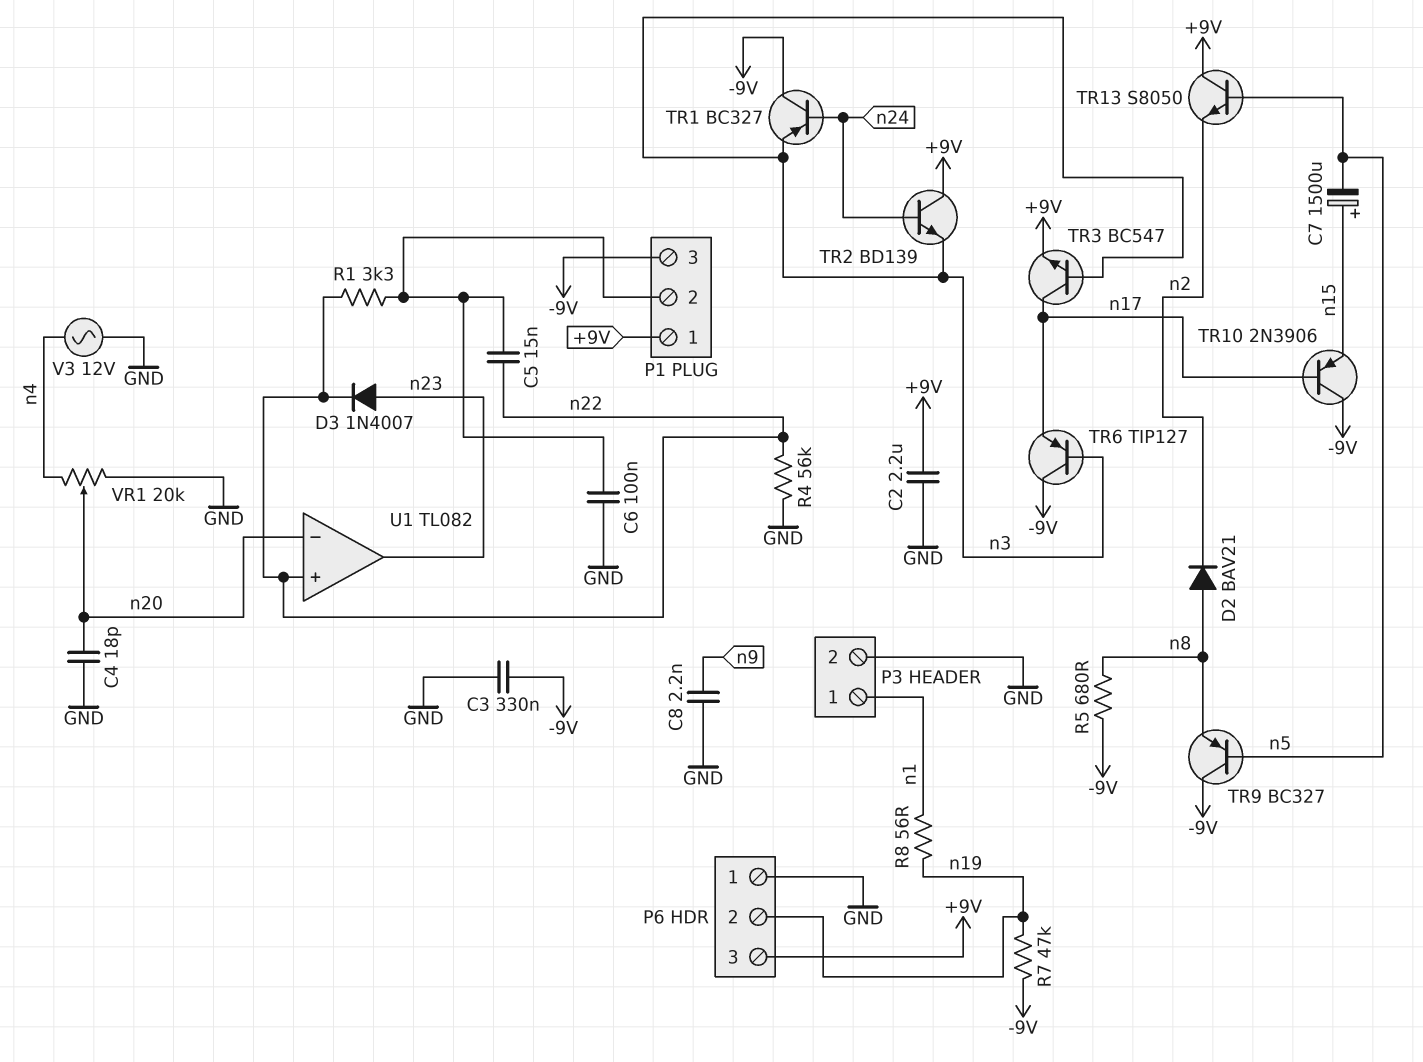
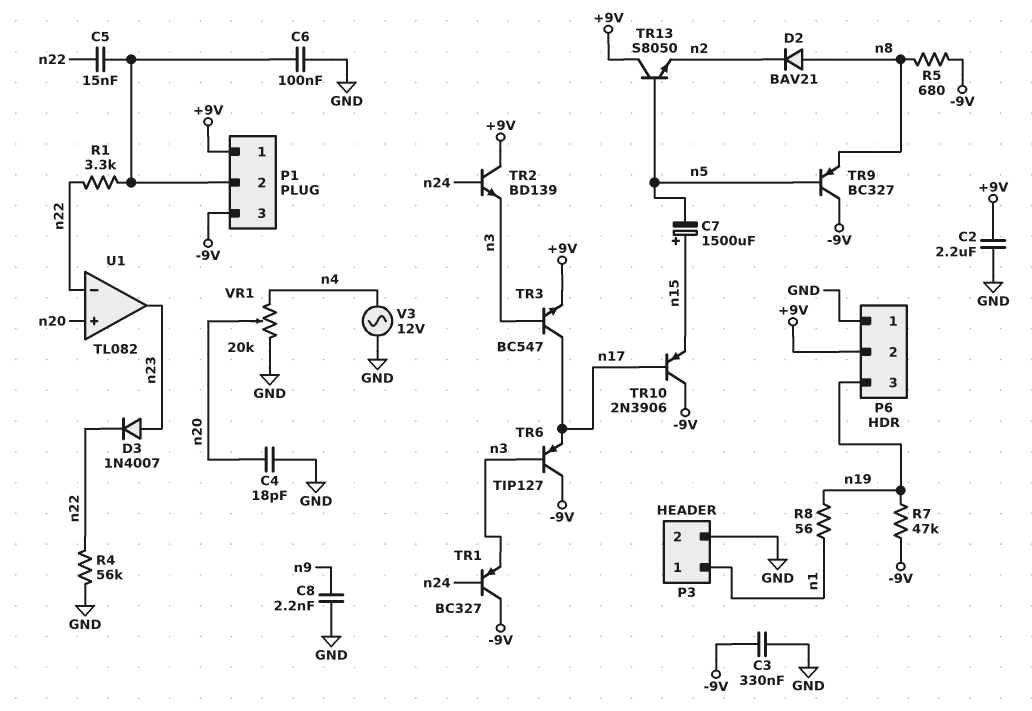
P6 pin 2: n19 -> +9V
P6 pin 3: +9V -> n19
U1 pin in+: n22 -> n20
U1 pin in-: n20 -> n22

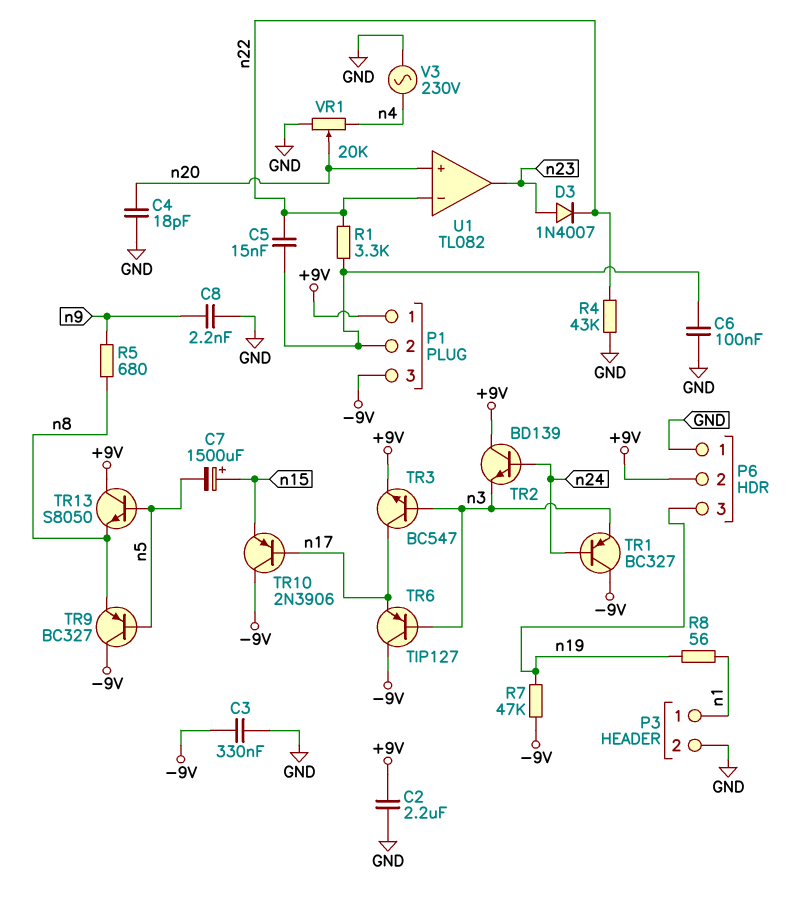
D2: diode BAV21 (A n8, K n2) -> none
R4: 56k (GND, n22) -> 43k (GND, n22)
R5: 680 (-9V, n8) -> 680 (n8, n9)
TR13: NPN S8050 (B n5, C +9V, E n2) -> NPN S8050 (B n5, C +9V, E n8)
V3: AC 12V (GND, n4) -> AC 230V (GND, n4)

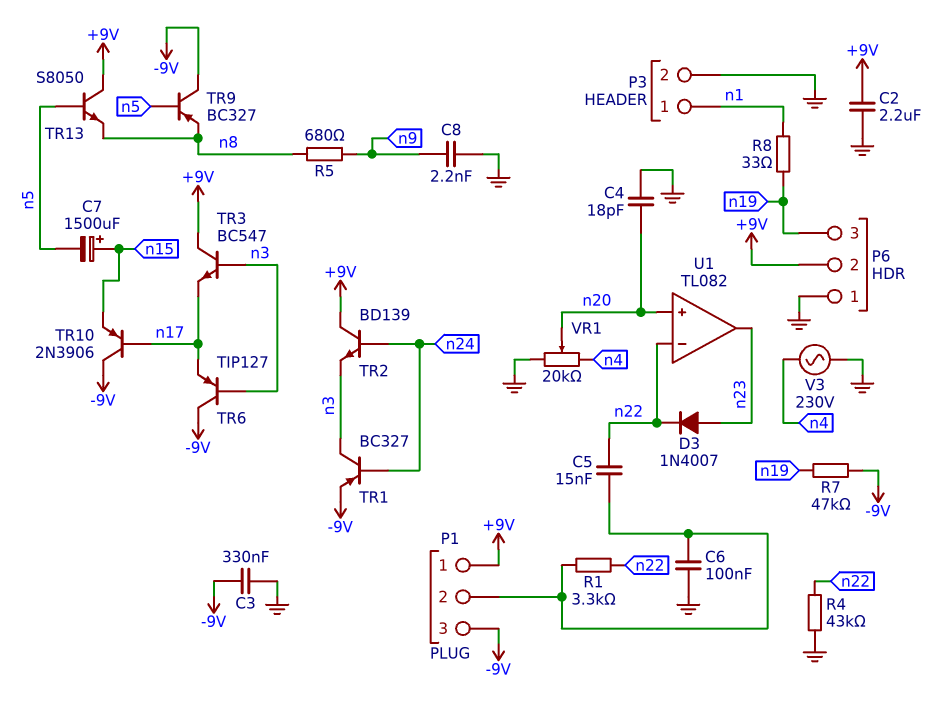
R8: 56 (n1, n19) -> 33 (n1, n19)
TR1: PNP BC327 (B n24, C -9V, E n3) -> PNP BC327 (B n24, C n3, E -9V)
TR3: NPN BC547 (B n3, C n17, E +9V) -> NPN BC547 (B n3, C +9V, E n17)

